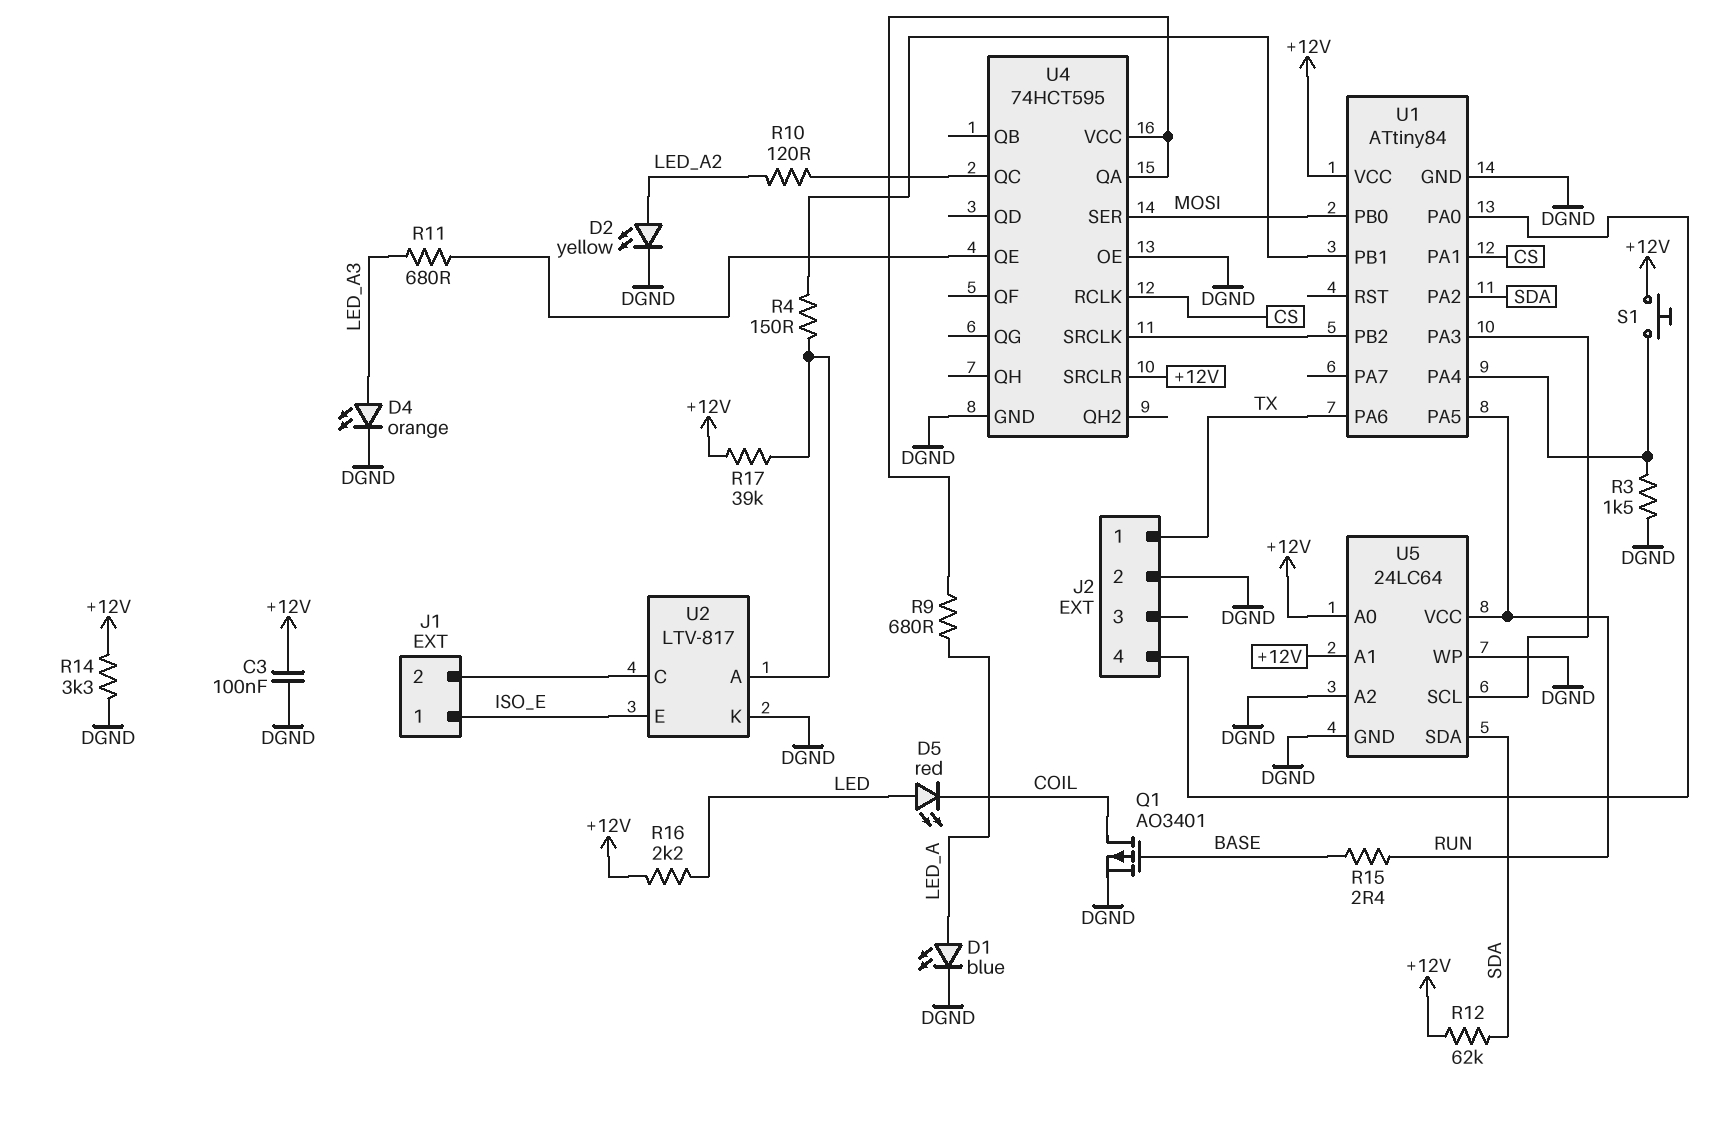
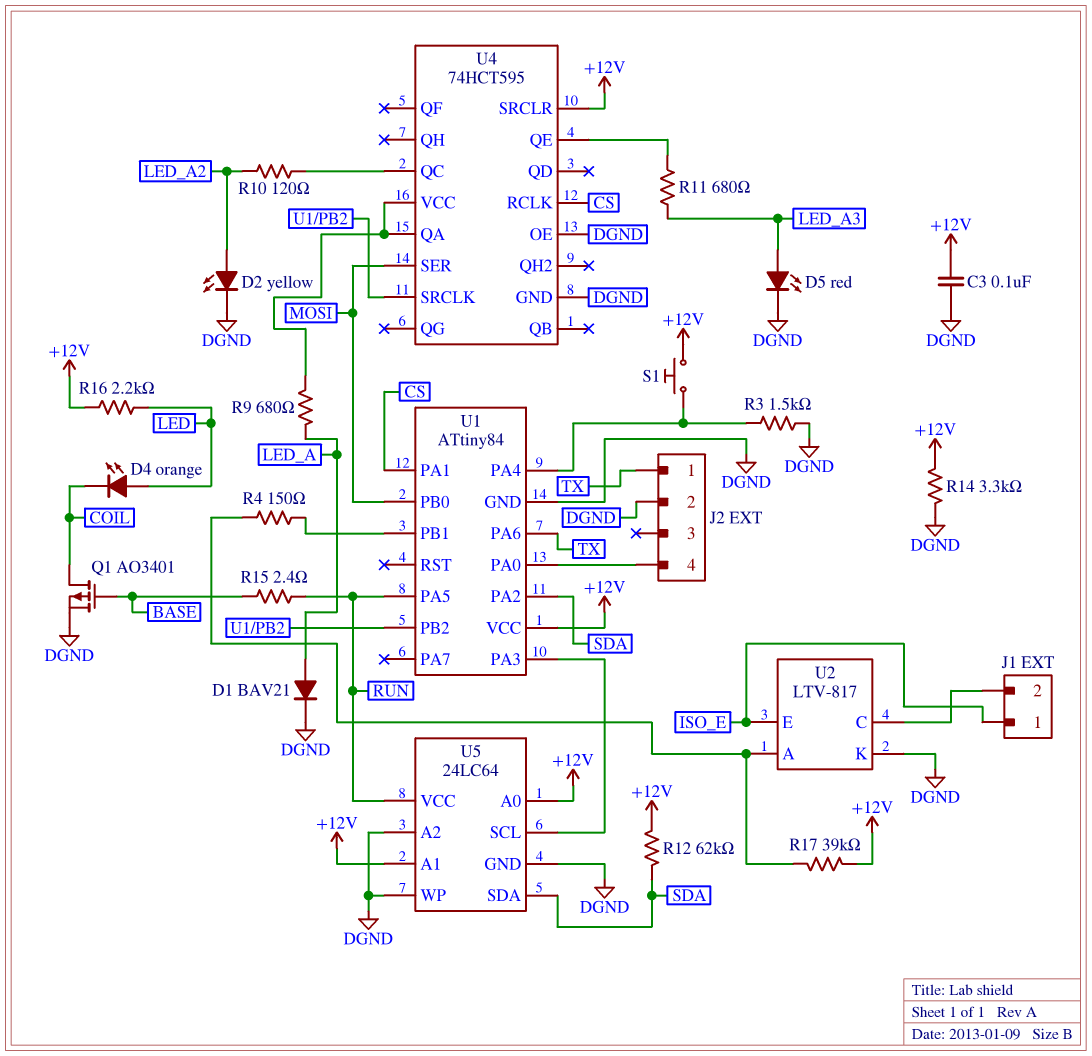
D1: LED blue (A LED_A, K DGND) -> diode BAV21 (A LED_A, K DGND)
D4: LED orange (A LED_A3, K DGND) -> LED orange (A LED, K COIL)
D5: LED red (A LED, K COIL) -> LED red (A LED_A3, K DGND)

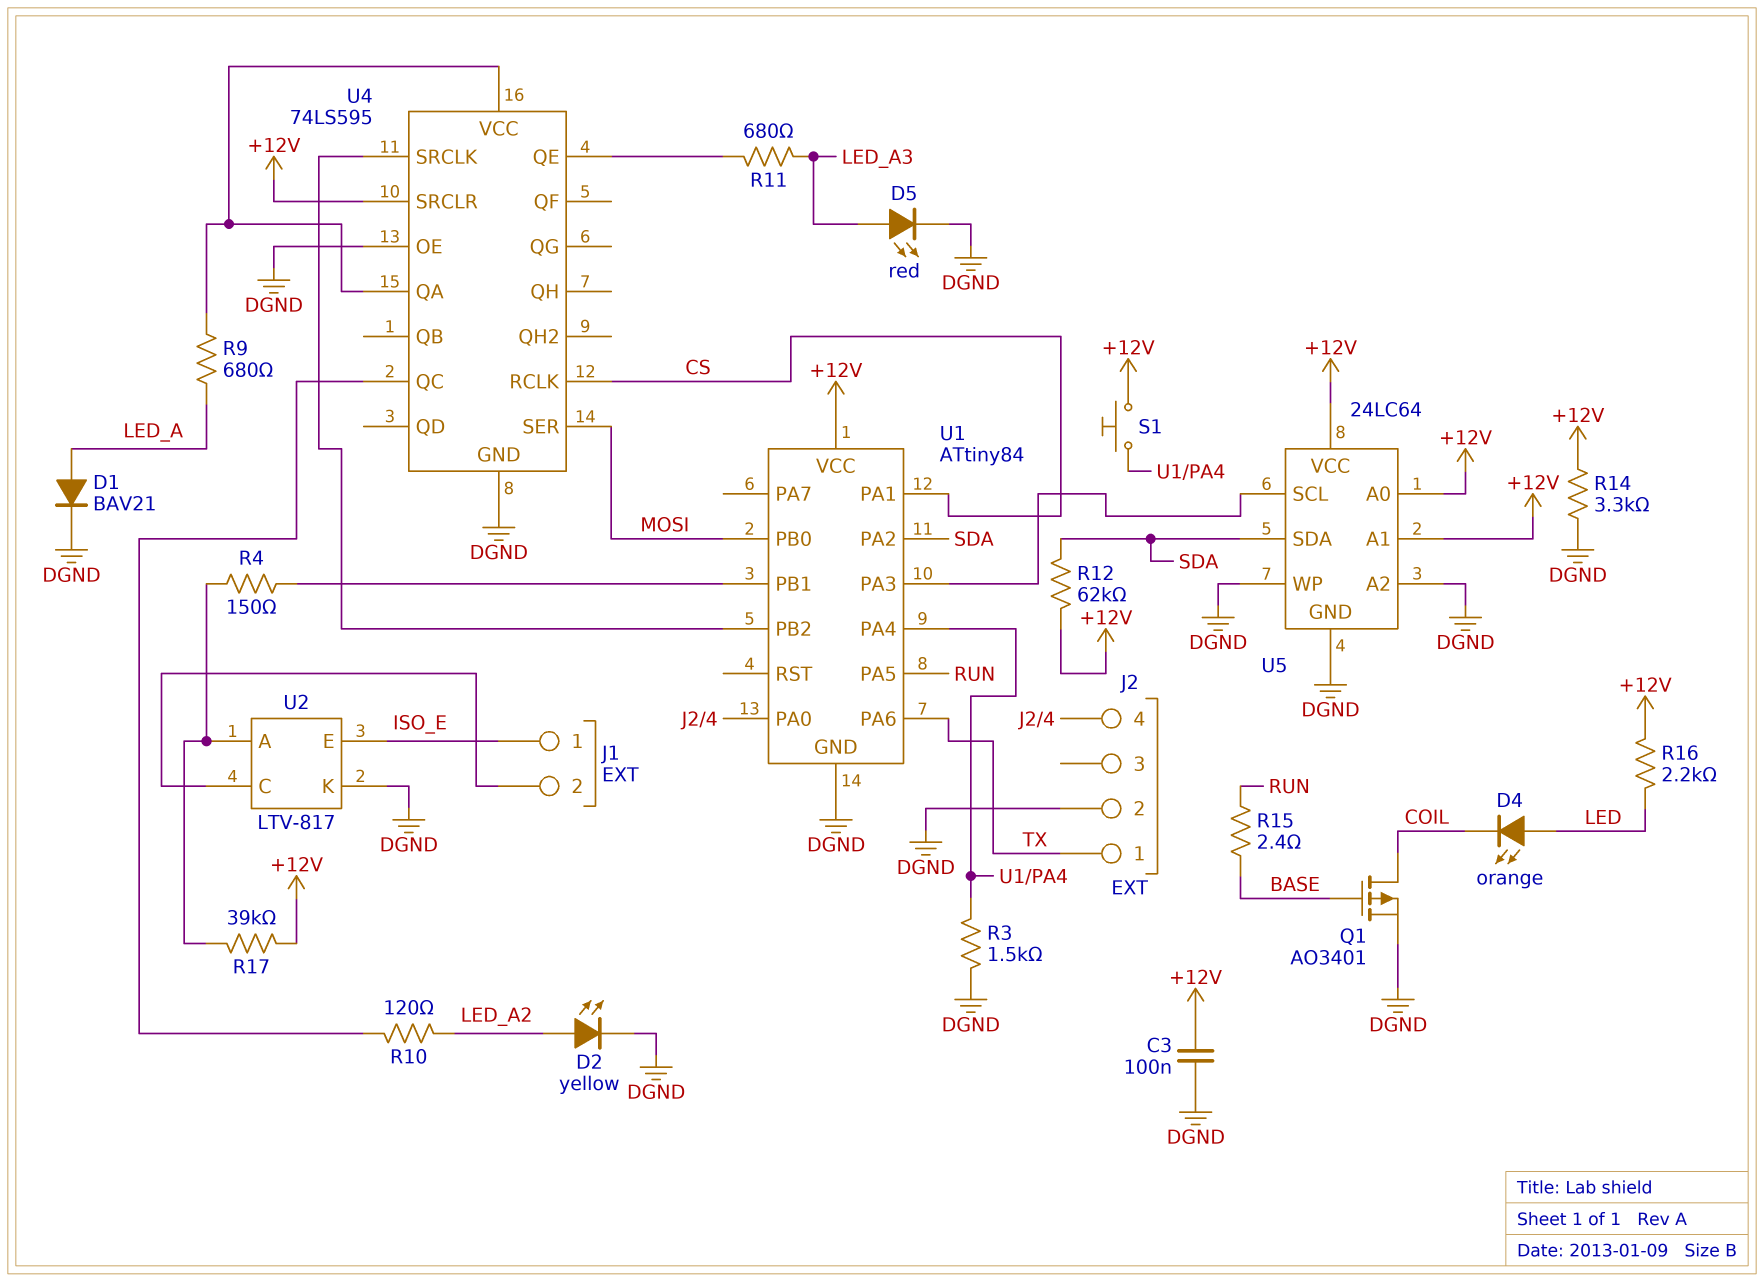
U4: 74HCT595 -> 74LS595
U5 pin VCC: RUN -> +12V

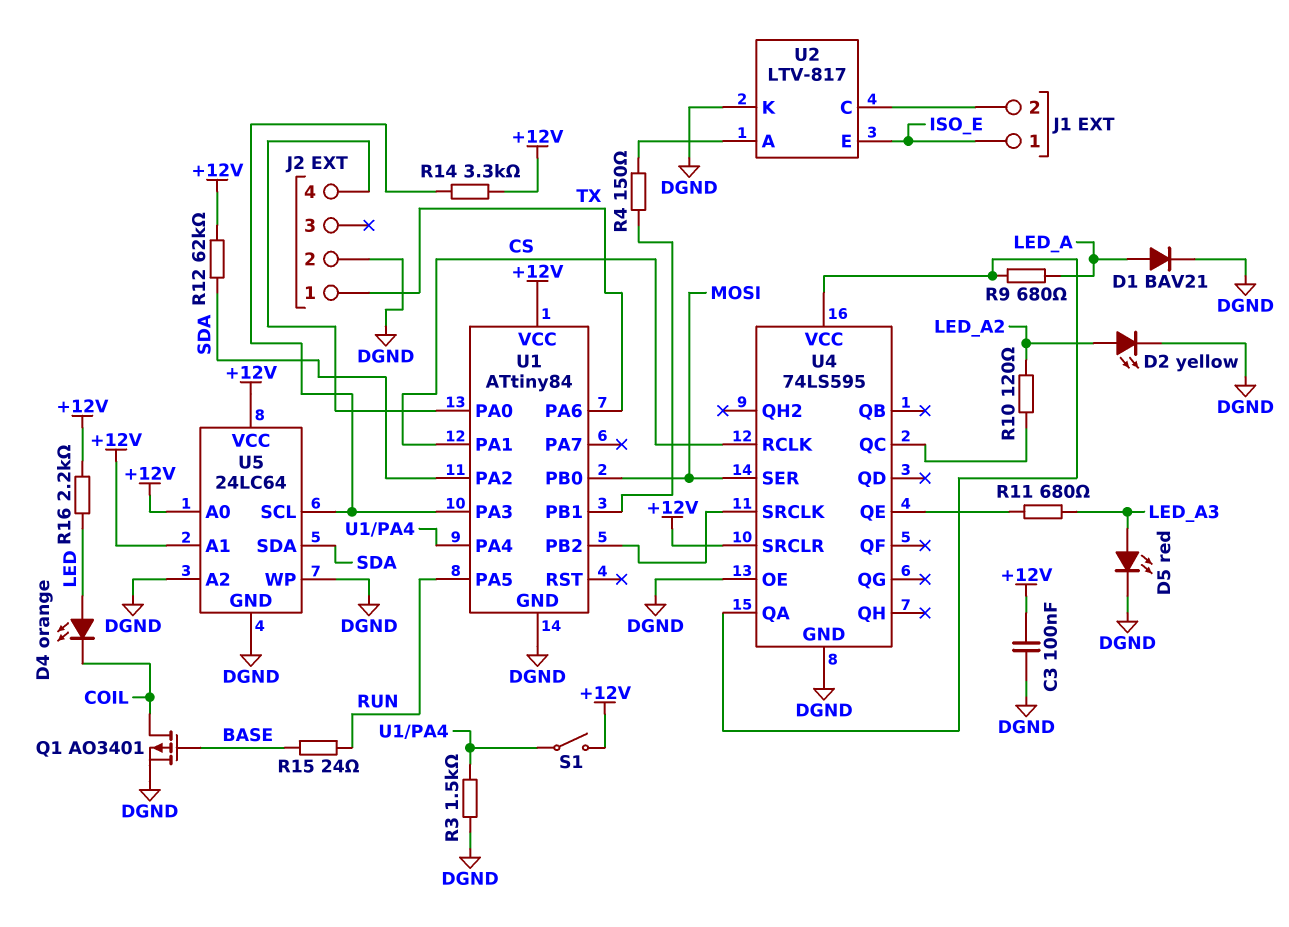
R14: 3.3k (+12V, DGND) -> 3.3k (+12V, U1/PA3)
R15: 2.4 (BASE, RUN) -> 24 (BASE, RUN)
R17: 39k (+12V, U2/A) -> none
S1: button (+12V, U1/PA4) -> switch (+12V, U1/PA4)

